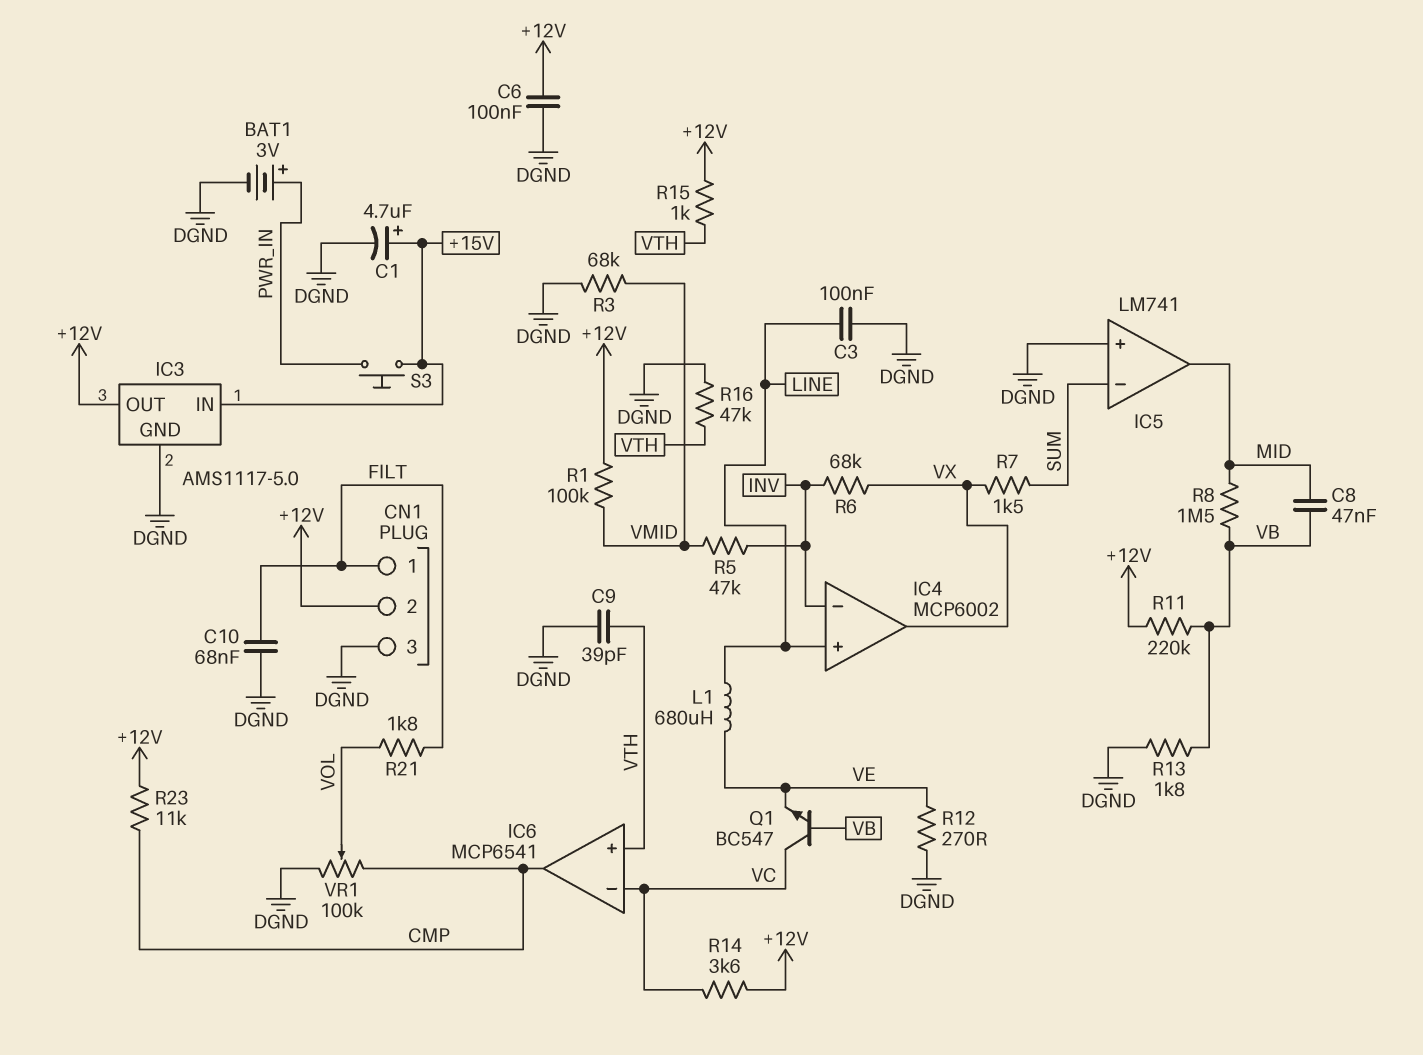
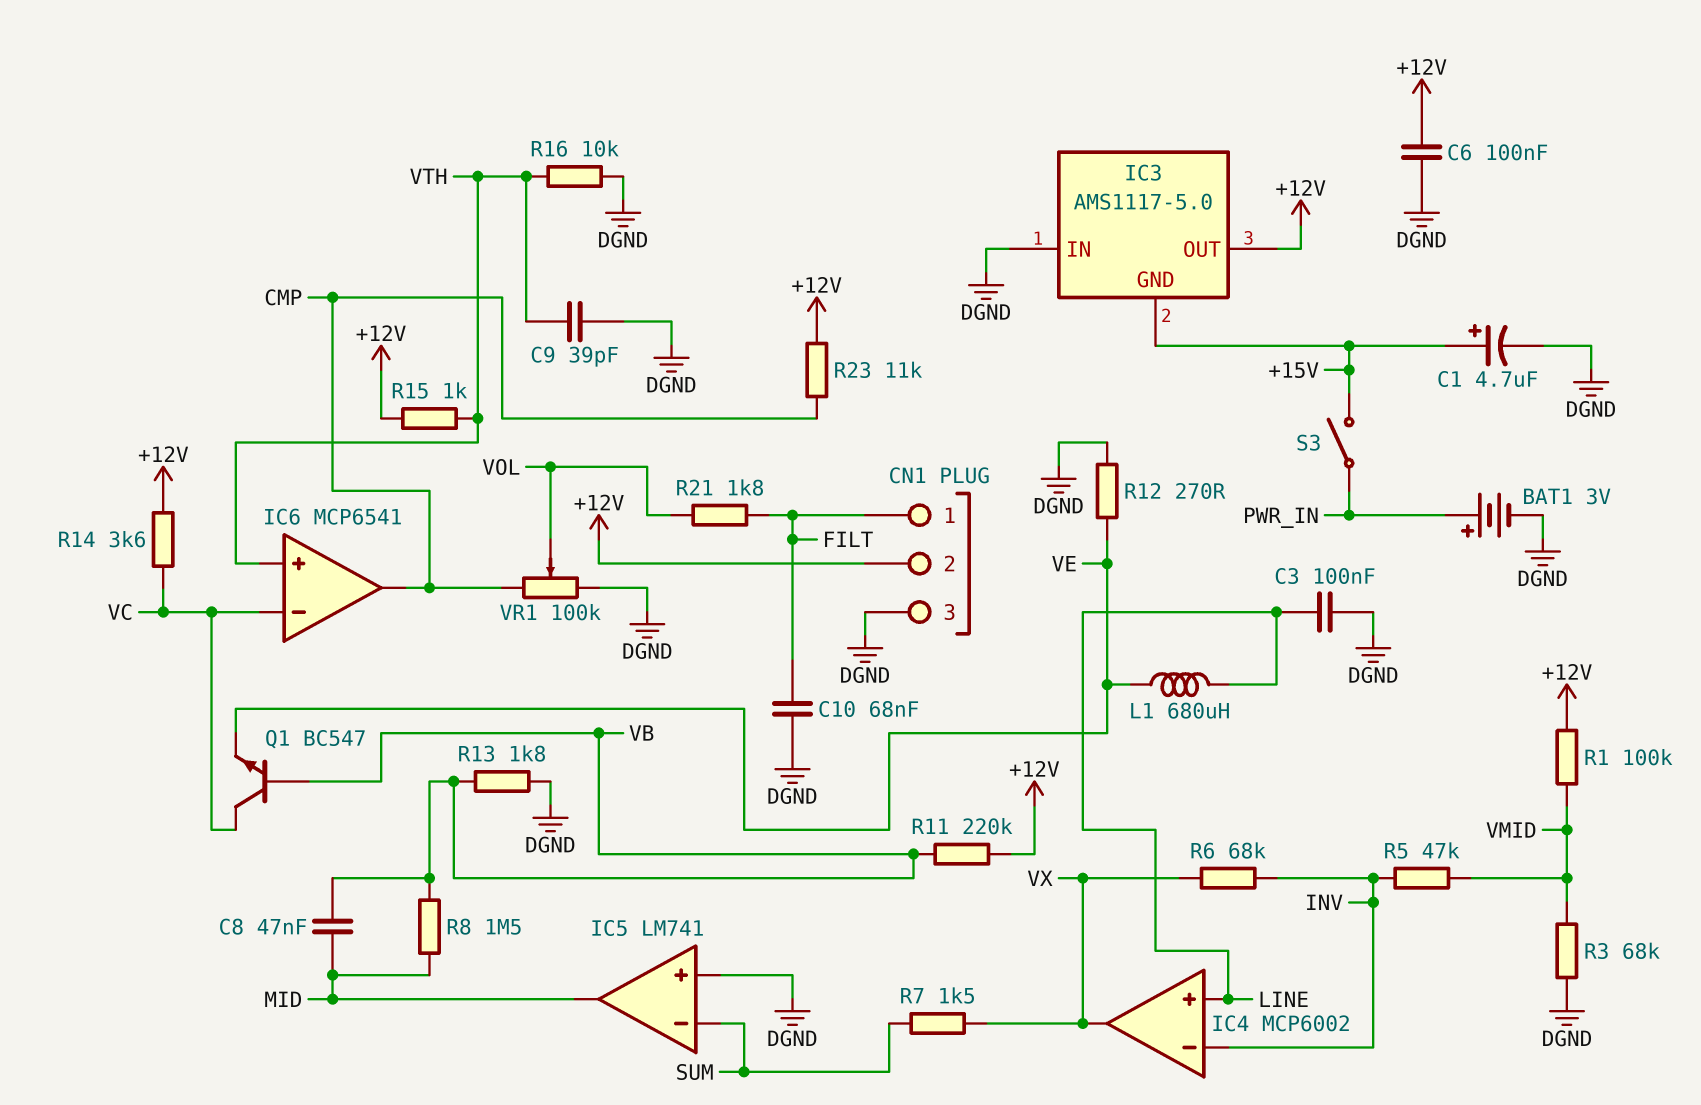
IC3 pin GND: DGND -> +15V
IC3 pin IN: +15V -> DGND
R16: 47k (DGND, VTH) -> 10k (DGND, VTH)
S3: button (+15V, PWR_IN) -> switch (+15V, PWR_IN)

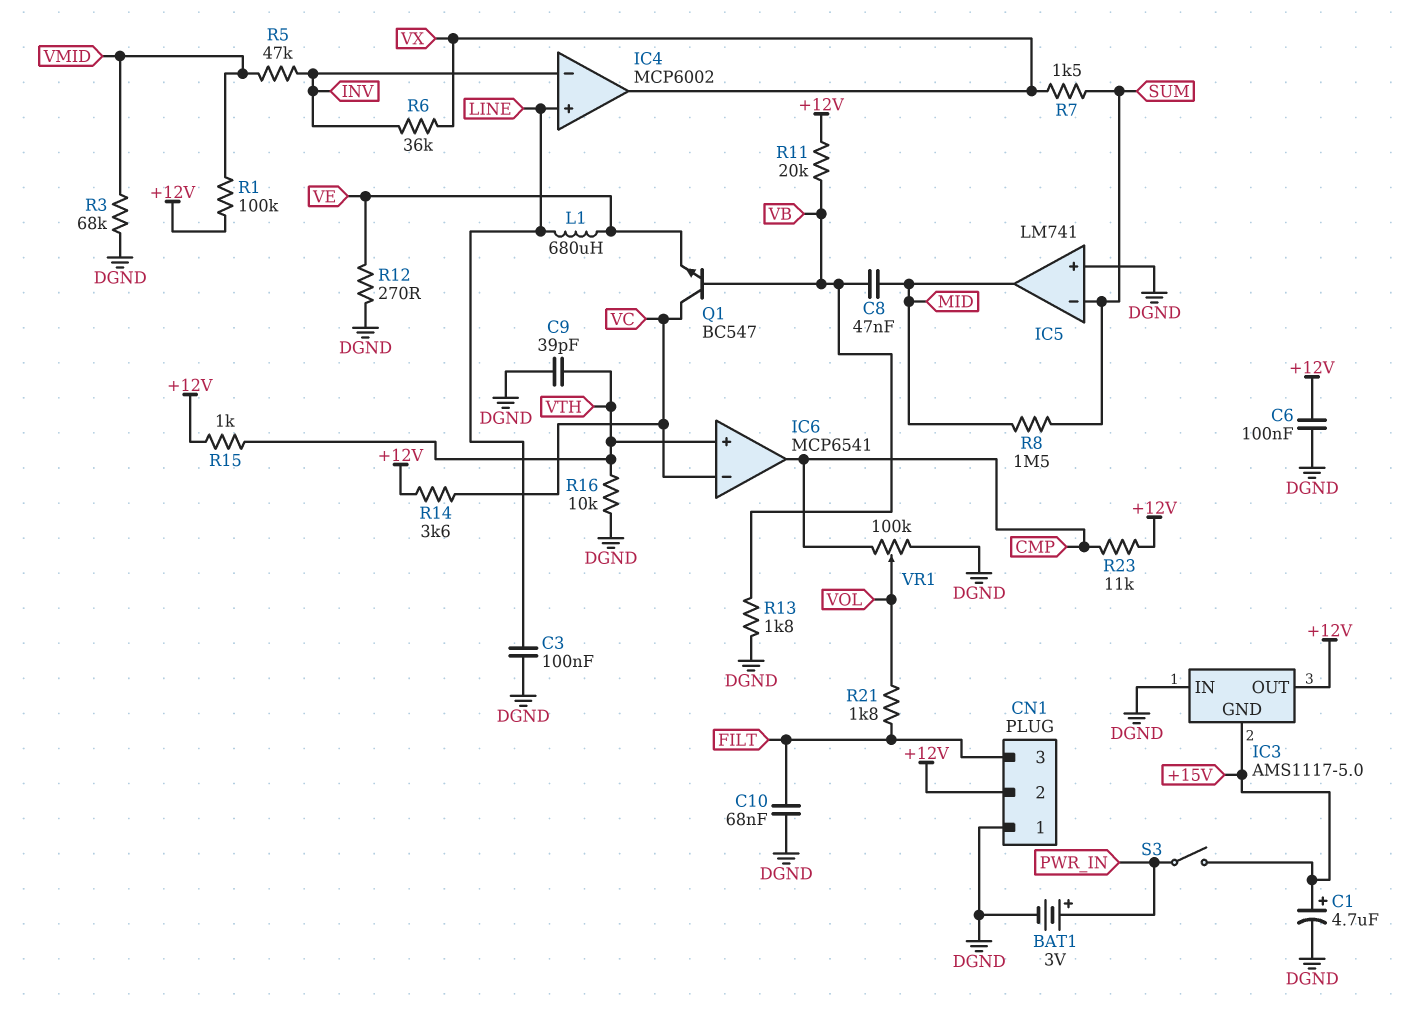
CN1 pin 1: FILT -> DGND
CN1 pin 3: DGND -> FILT
R6: 68k (INV, VX) -> 36k (INV, VX)
R8: 1.5M (MID, VB) -> 1.5M (MID, SUM)
R11: 220k (+12V, VB) -> 20k (+12V, VB)

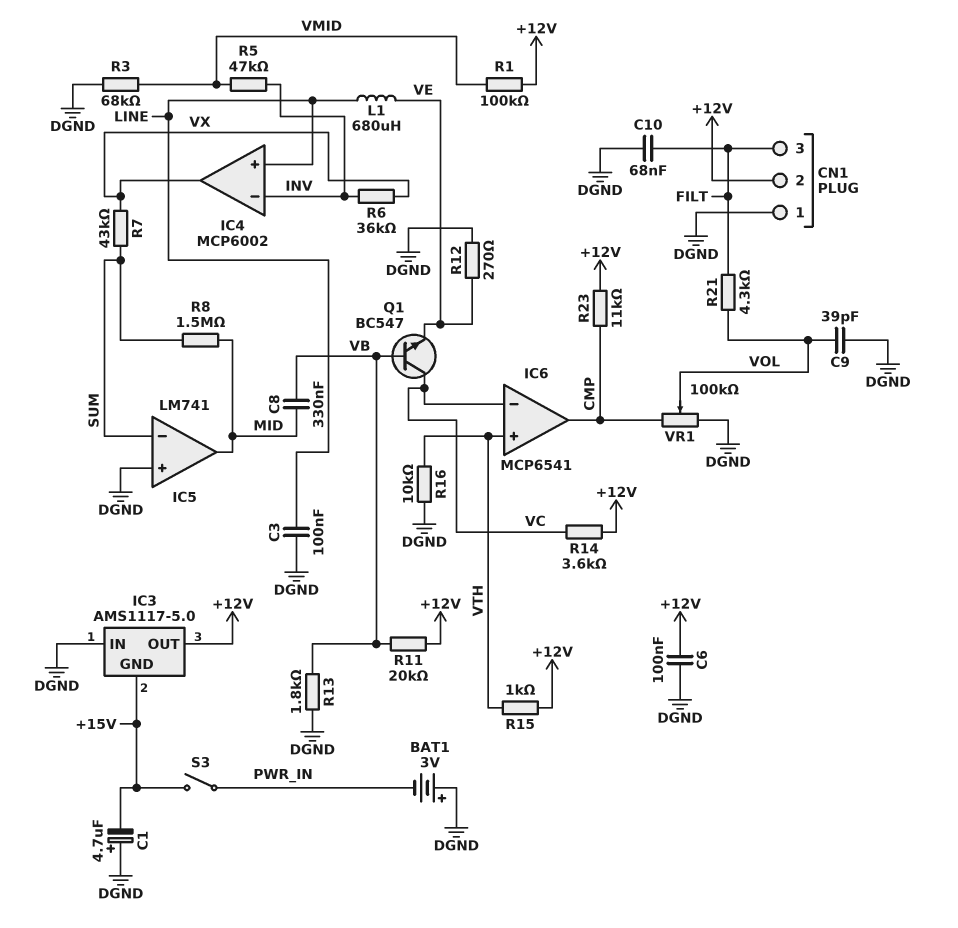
BAT1: 3V (plus PWR_IN, minus DGND) -> 3V (plus DGND, minus PWR_IN)
C1: 4.7uF (plus +15V, minus DGND) -> 4.7uF (plus DGND, minus +15V)
C8: 47nF (MID, VB) -> 330nF (MID, VB)
C9: 39pF (DGND, VTH) -> 39pF (DGND, VOL)
R7: 1.5k (SUM, VX) -> 43k (SUM, VX)
R21: 1.8k (FILT, VOL) -> 4.3k (FILT, VOL)

